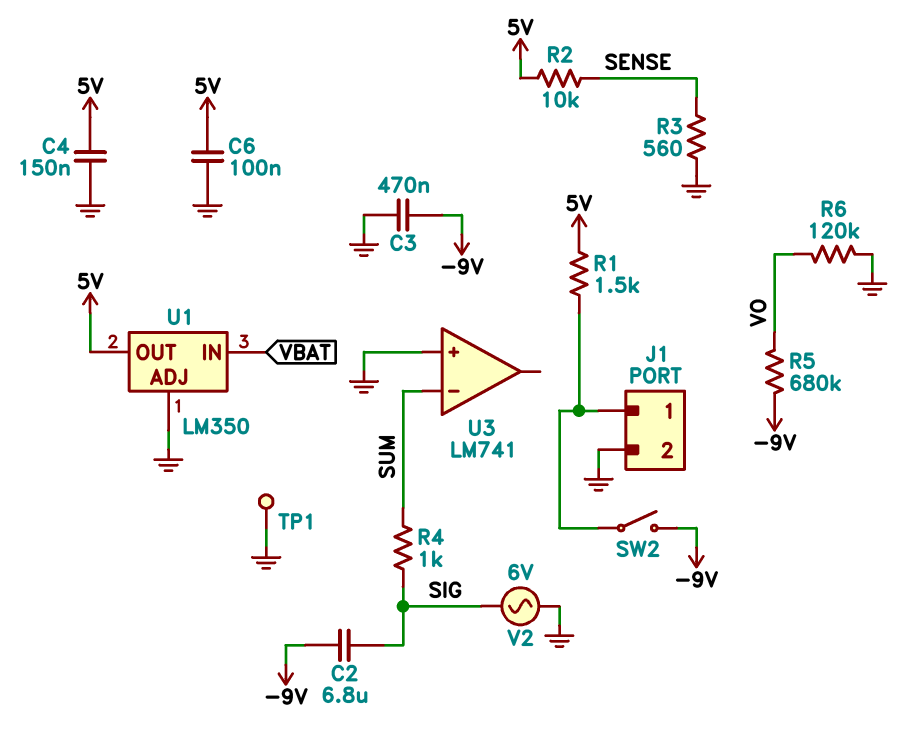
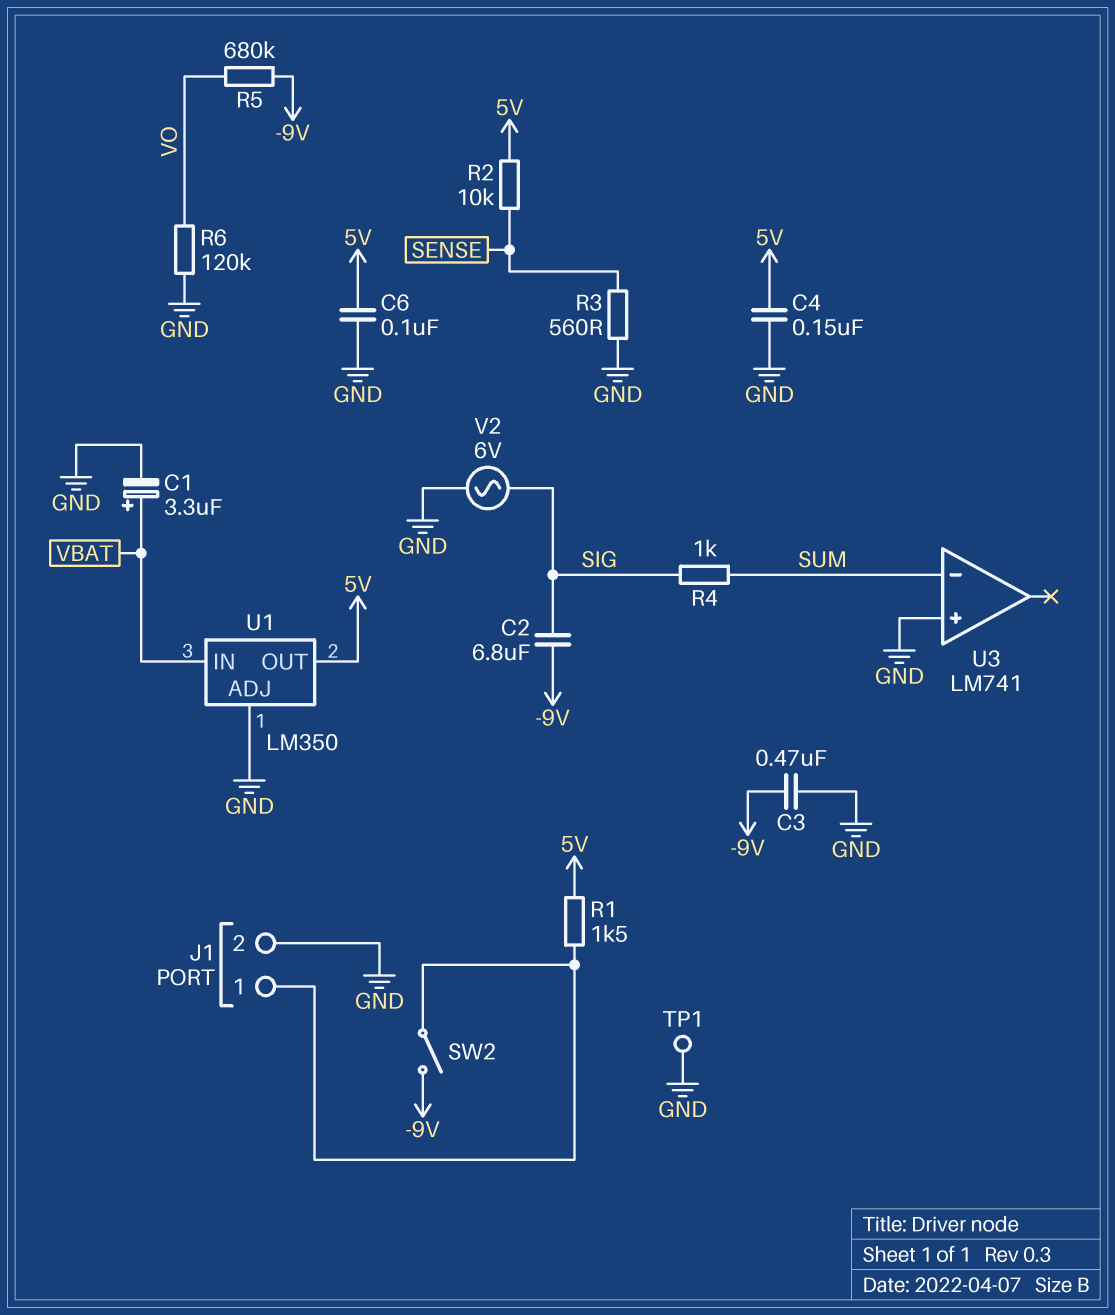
C1: none -> 3.3uF (plus VBAT, minus GND)

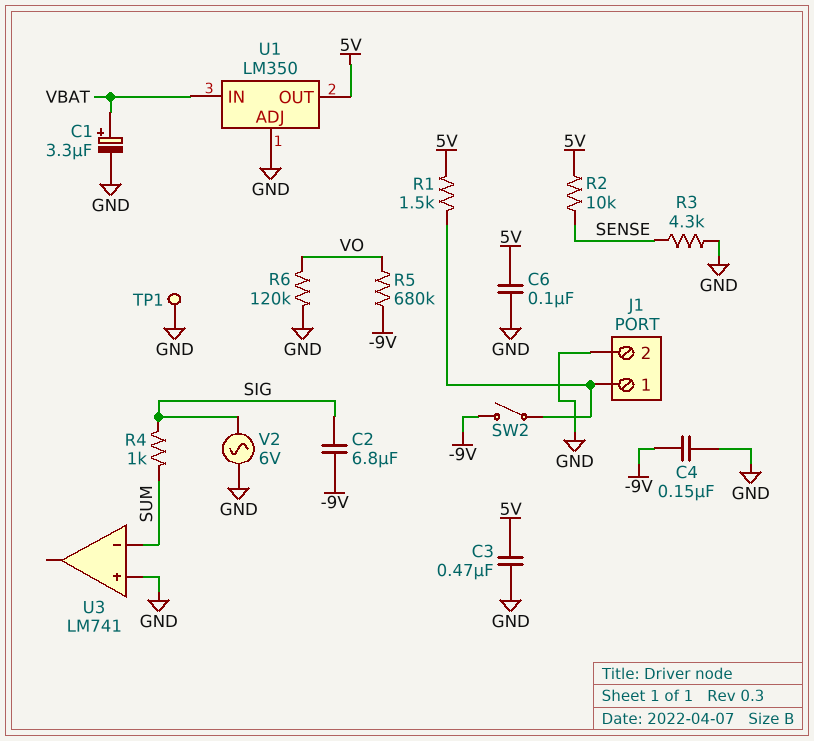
C3: 470nF (-9V, GND) -> 470nF (5V, GND)
C4: 150nF (5V, GND) -> 150nF (-9V, GND)
R3: 560 (GND, SENSE) -> 4.3k (GND, SENSE)

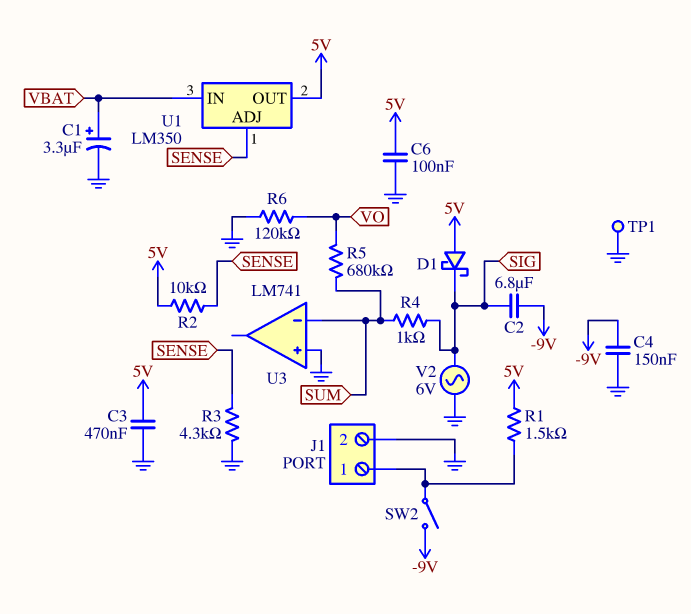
D1: none -> schottky (A 5V, K SIG)
R5: 680k (-9V, VO) -> 680k (SUM, VO)
U1 pin ADJ: GND -> SENSE

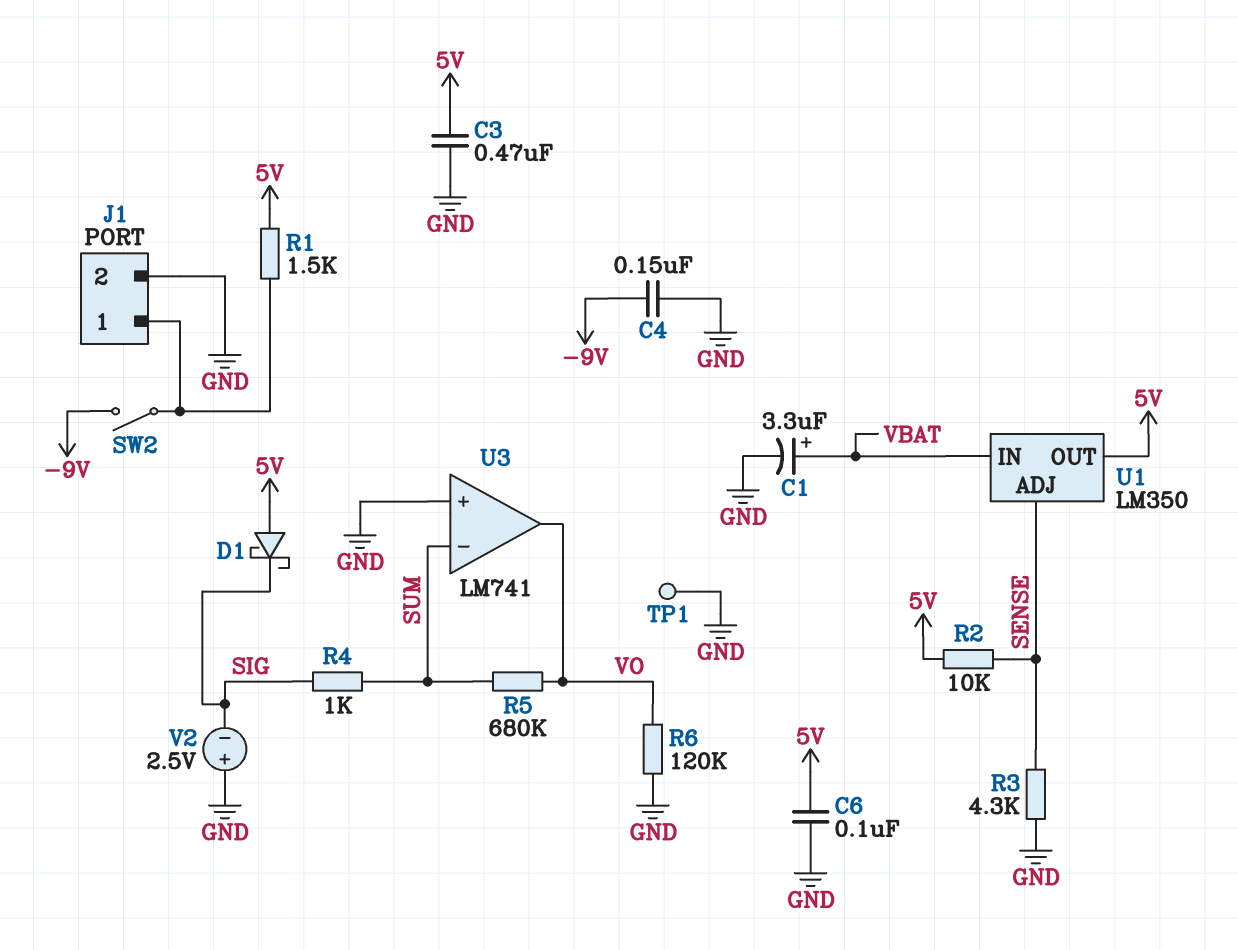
C2: 6.8uF (-9V, SIG) -> none
U3 pin out: none -> VO
V2: AC 6V (GND, SIG) -> 2.5V (plus GND, minus SIG)

